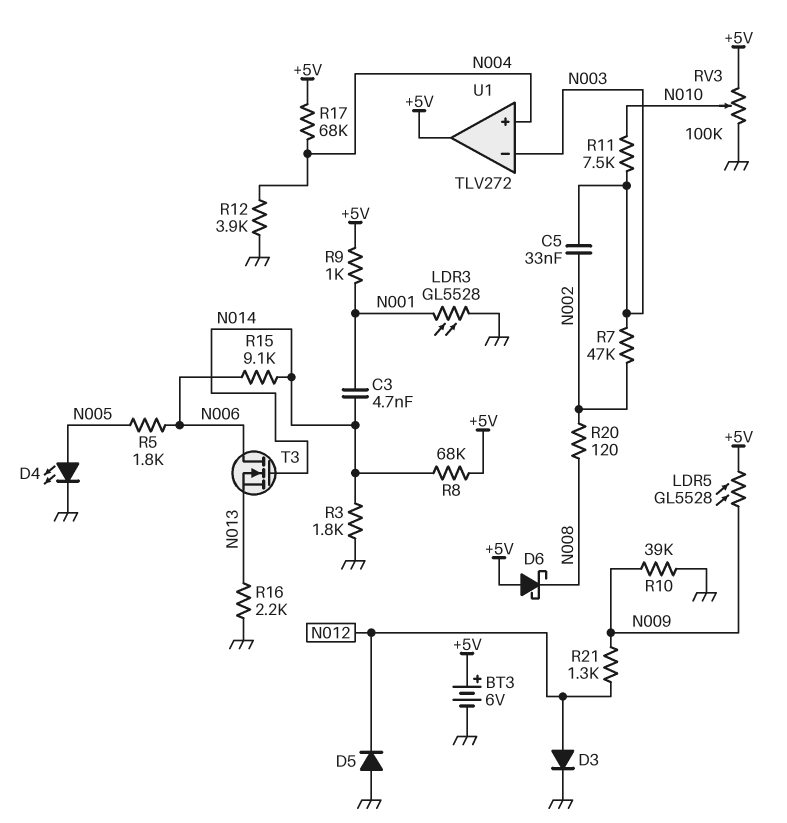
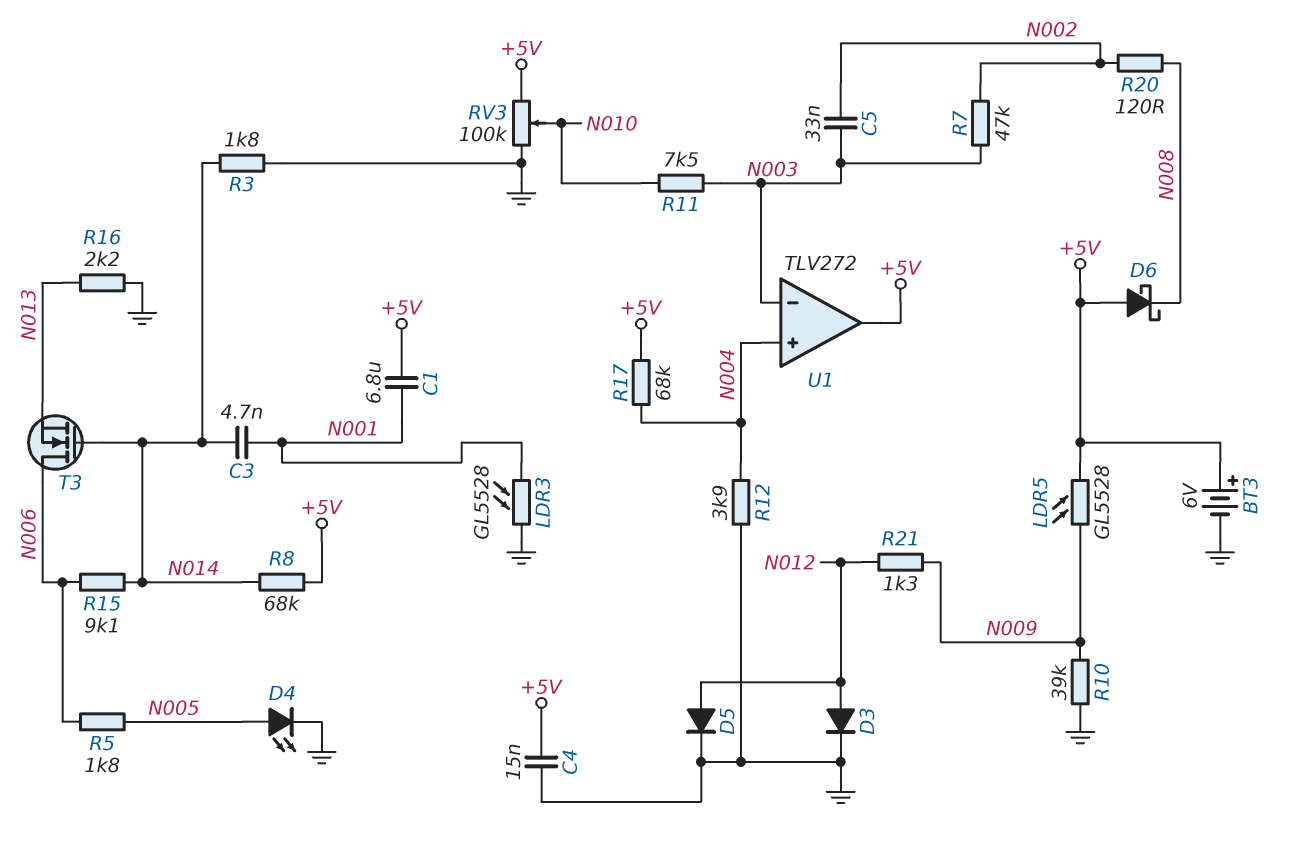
C1: none -> 6.8uF (+5V, N001)
C4: none -> 15nF (+5V, GND)
D5: diode (A GND, K N012) -> diode (A N012, K GND)
R9: 1k (+5V, N001) -> none

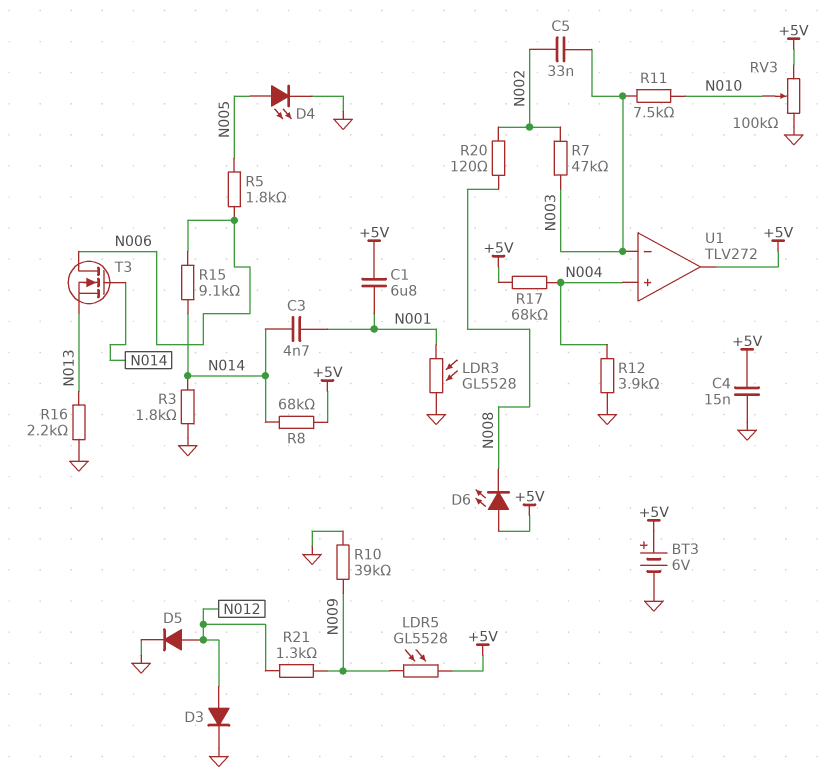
D6: schottky (A +5V, K N008) -> LED (A +5V, K N008)

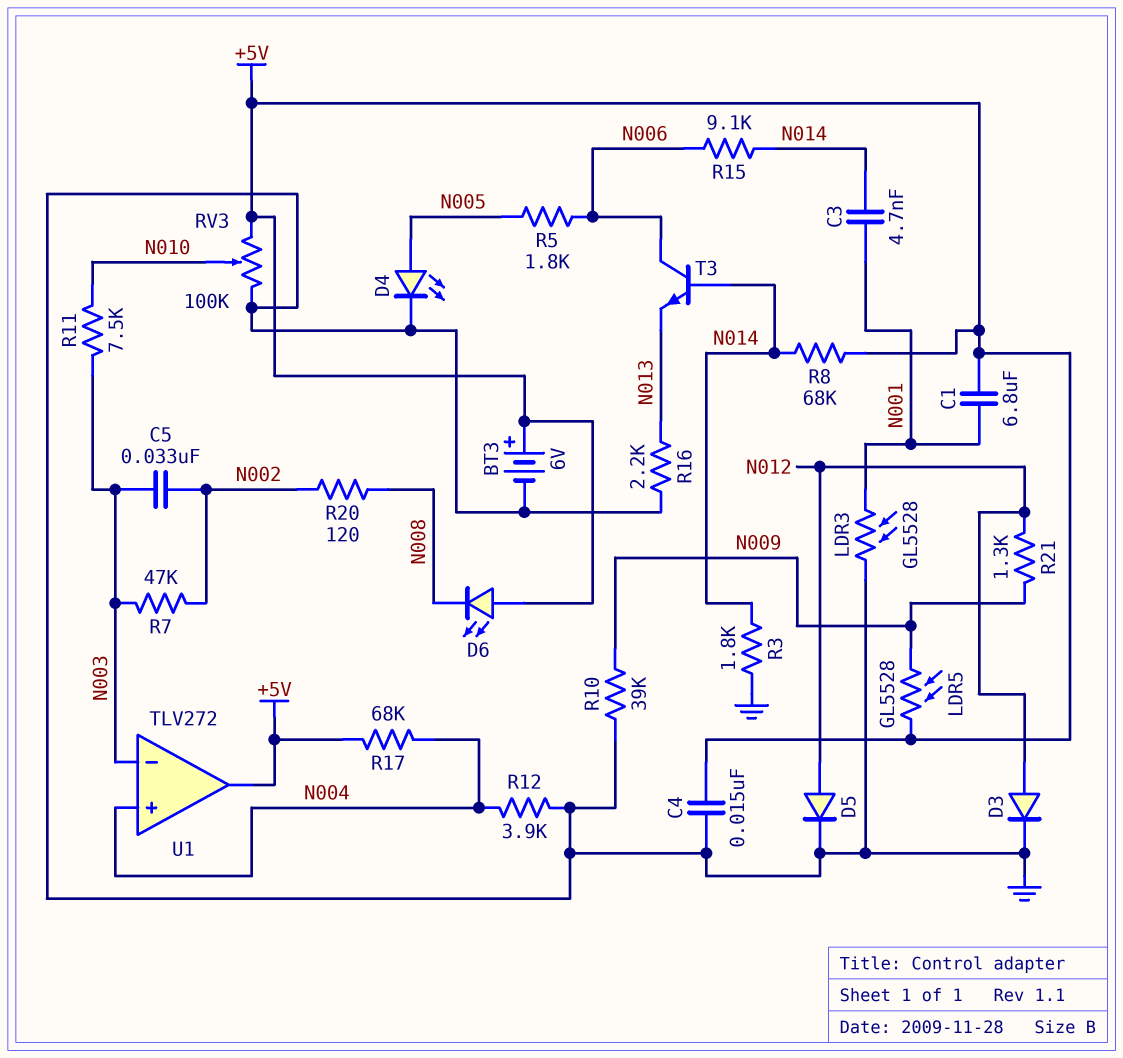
T3: NMOS (G N014, D N006, S N013) -> NPN (B N014, C N006, E N013)

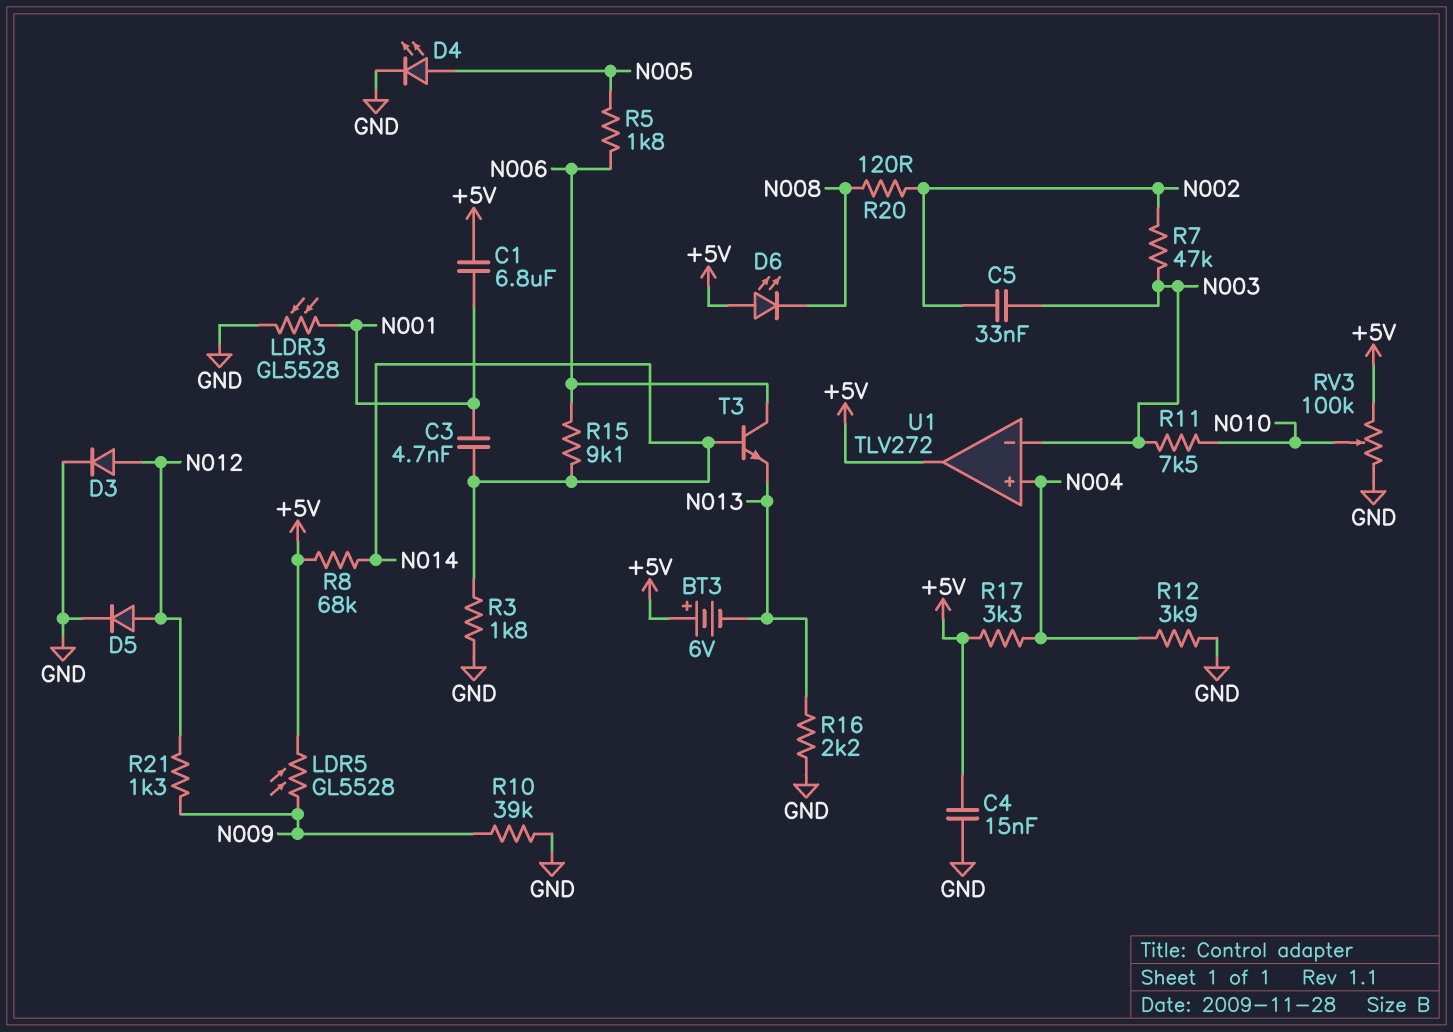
BT3: 6V (plus +5V, minus GND) -> 6V (plus +5V, minus N013)
R17: 68k (+5V, N004) -> 3.3k (+5V, N004)

